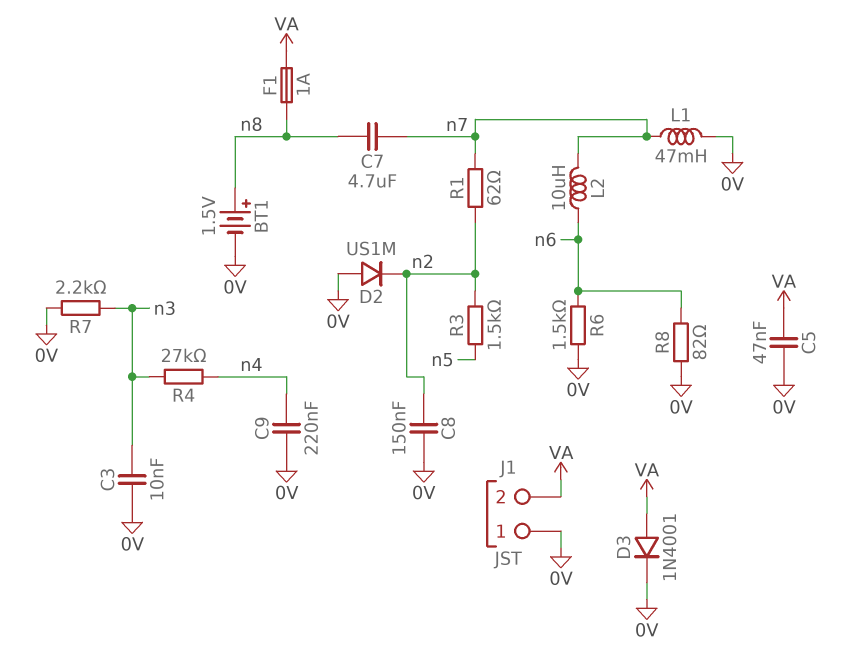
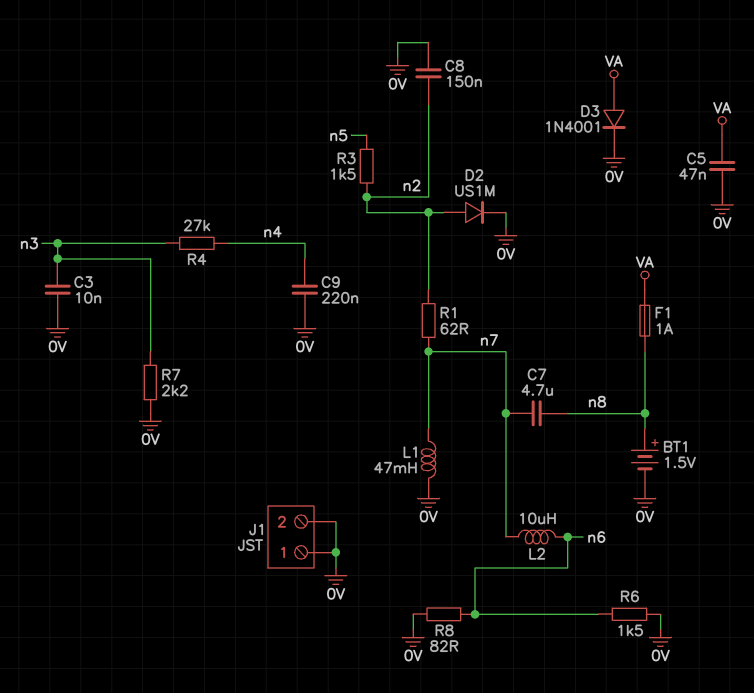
D2: diode US1M (A 0V, K n2) -> diode US1M (A n2, K 0V)
J1 pin 2: VA -> 0V

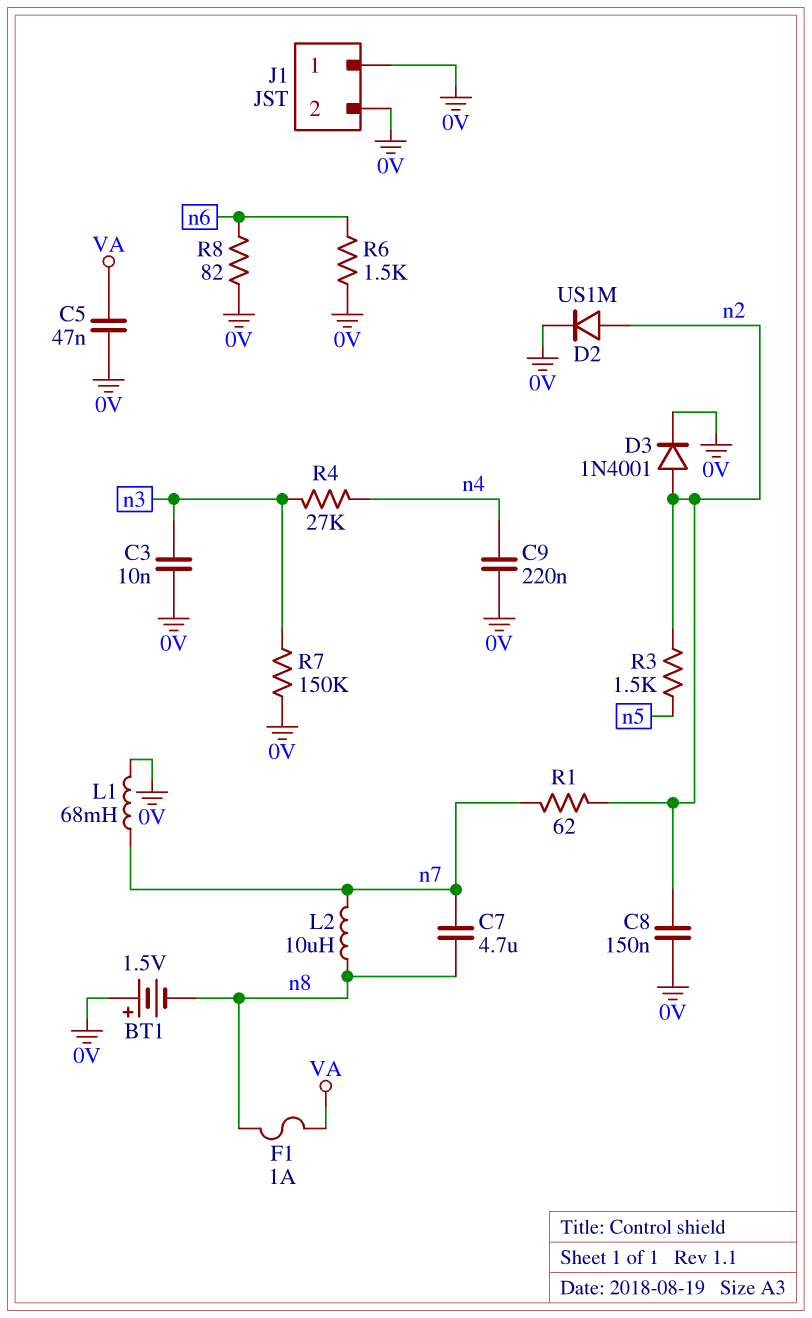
BT1: 1.5V (plus n8, minus 0V) -> 1.5V (plus 0V, minus n8)
D3: diode 1N4001 (A VA, K 0V) -> diode 1N4001 (A n2, K 0V)
L1: 47mH (0V, n7) -> 68mH (0V, n7)
L2: 10uH (n6, n7) -> 10uH (n7, n8)
R7: 2.2k (0V, n3) -> 150k (0V, n3)

